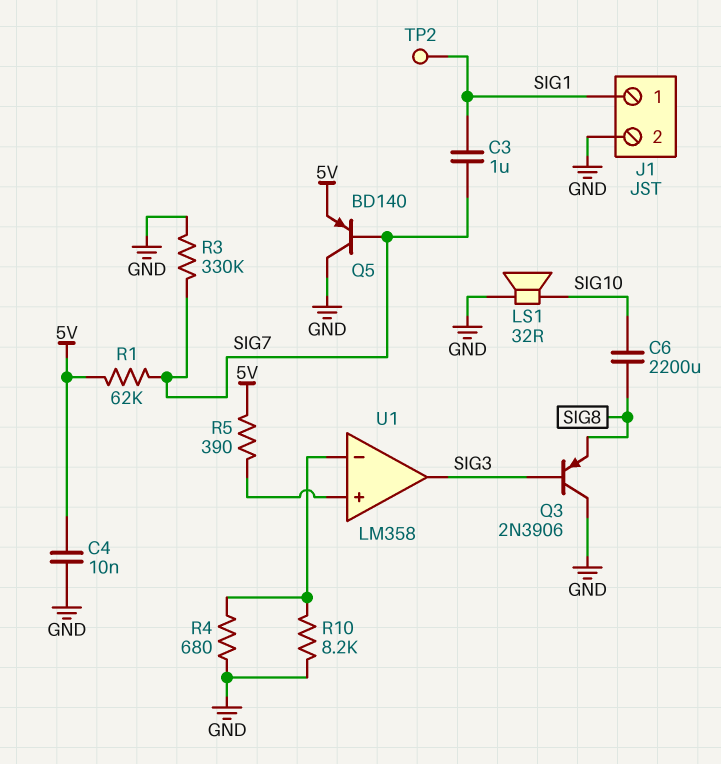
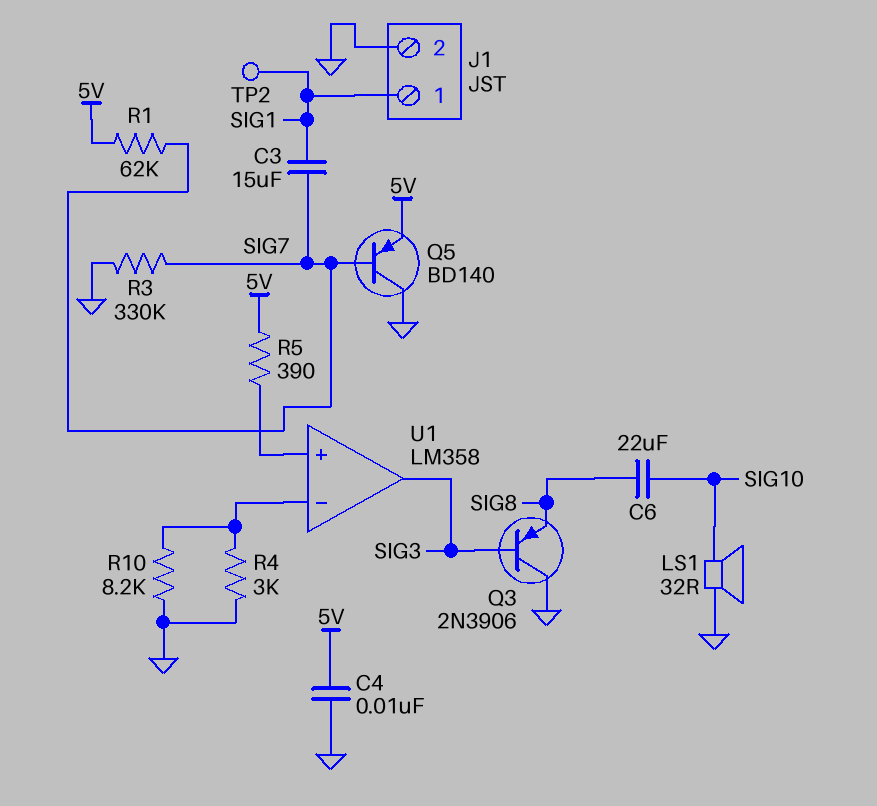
C3: 1uF (SIG1, SIG7) -> 15uF (SIG1, SIG7)
C6: 2200uF (SIG8, SIG10) -> 22uF (SIG8, SIG10)
R4: 680 (GND, U1/in-) -> 3k (GND, U1/in-)

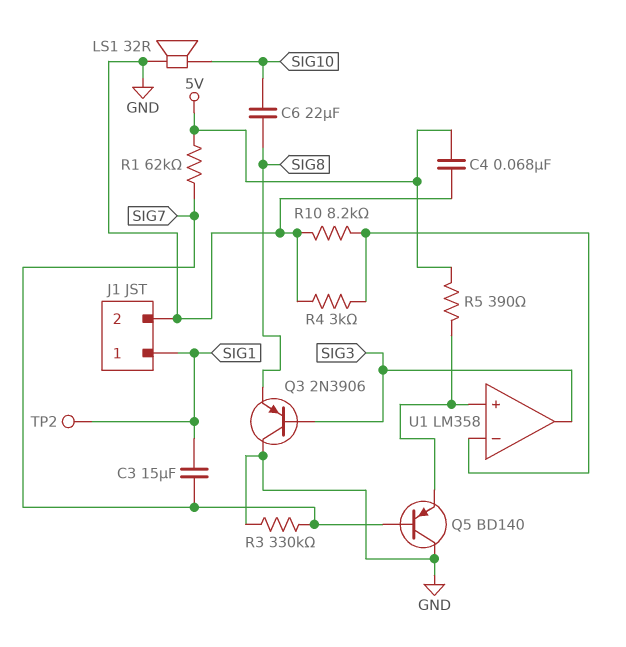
C4: 10nF (5V, GND) -> 68nF (5V, GND)
Q5: PNP BD140 (B SIG7, C GND, E 5V) -> PNP BD140 (B SIG7, C GND, E U1/in+)

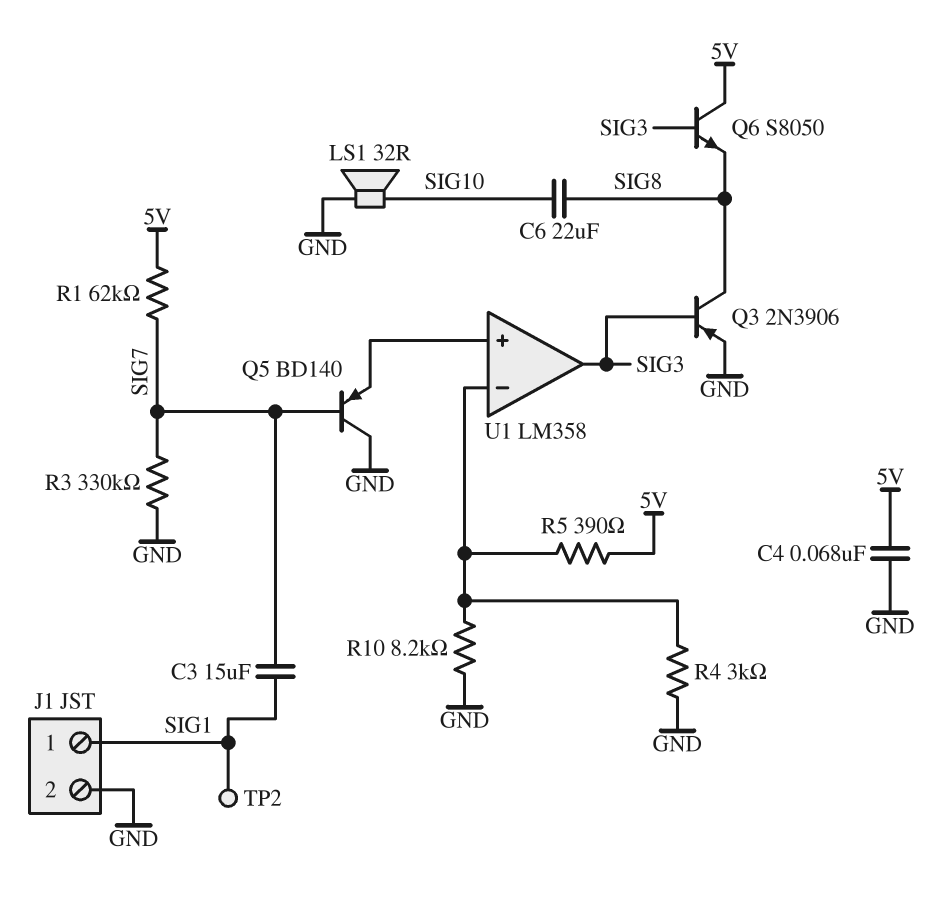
Q3: PNP 2N3906 (B SIG3, C GND, E SIG8) -> PNP 2N3906 (B SIG3, C SIG8, E GND)
Q6: none -> NPN S8050 (B SIG3, C 5V, E SIG8)
R5: 390 (5V, U1/in+) -> 390 (5V, U1/in-)

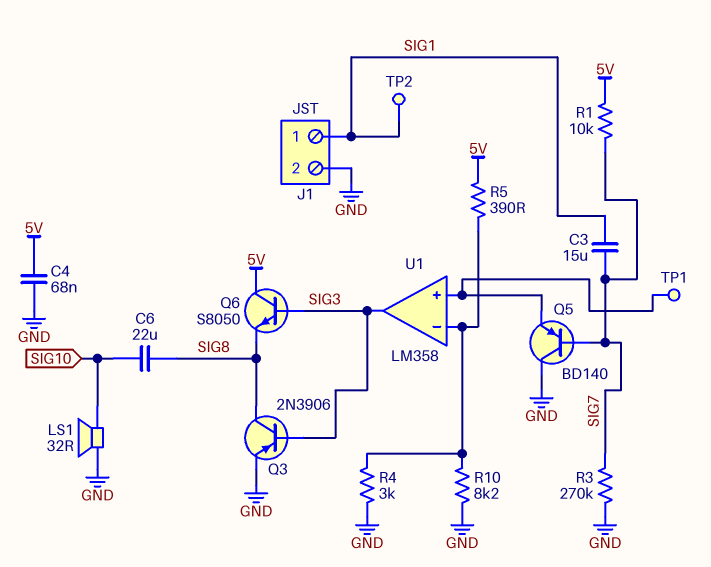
R1: 62k (5V, SIG7) -> 10k (5V, SIG7)
R3: 330k (GND, SIG7) -> 270k (GND, SIG7)
TP1: none -> test point (U1/in+)

